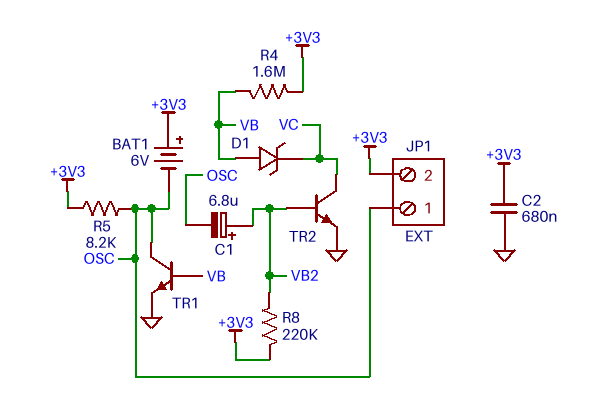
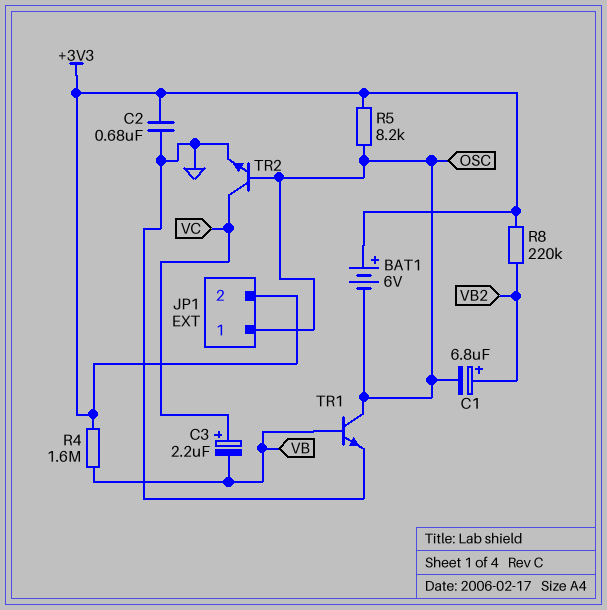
C3: none -> 2.2uF (plus VC, minus VB)
D1: zener (A VB, K VC) -> none
TR2: NPN (B VB2, C VC, E GND) -> NPN (B OSC, C VC, E GND)

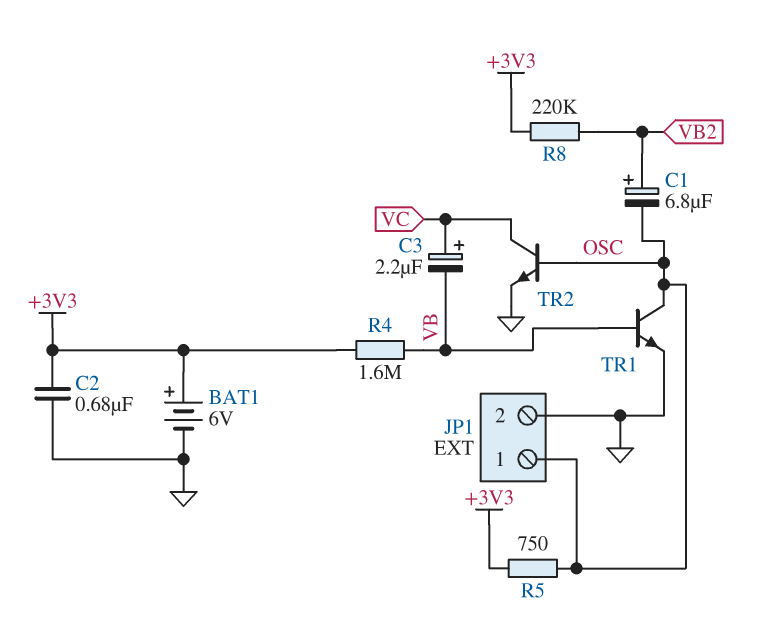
BAT1: 6V (plus +3V3, minus OSC) -> 6V (plus +3V3, minus GND)
JP1 pin 2: +3V3 -> GND
R5: 8.2k (+3V3, OSC) -> 750 (+3V3, OSC)

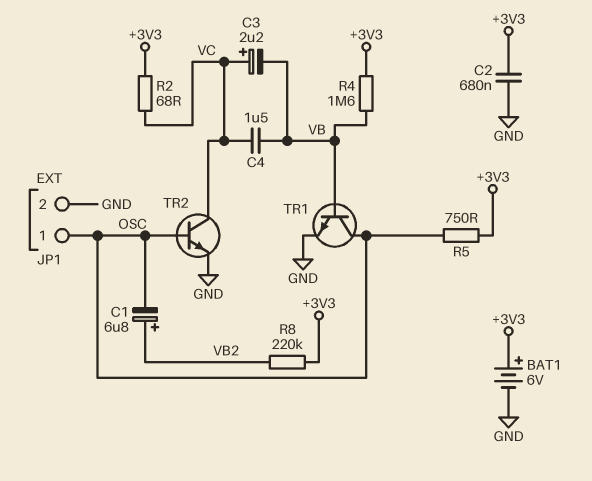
C4: none -> 1.5uF (VB, VC)
R2: none -> 68 (+3V3, VC)

